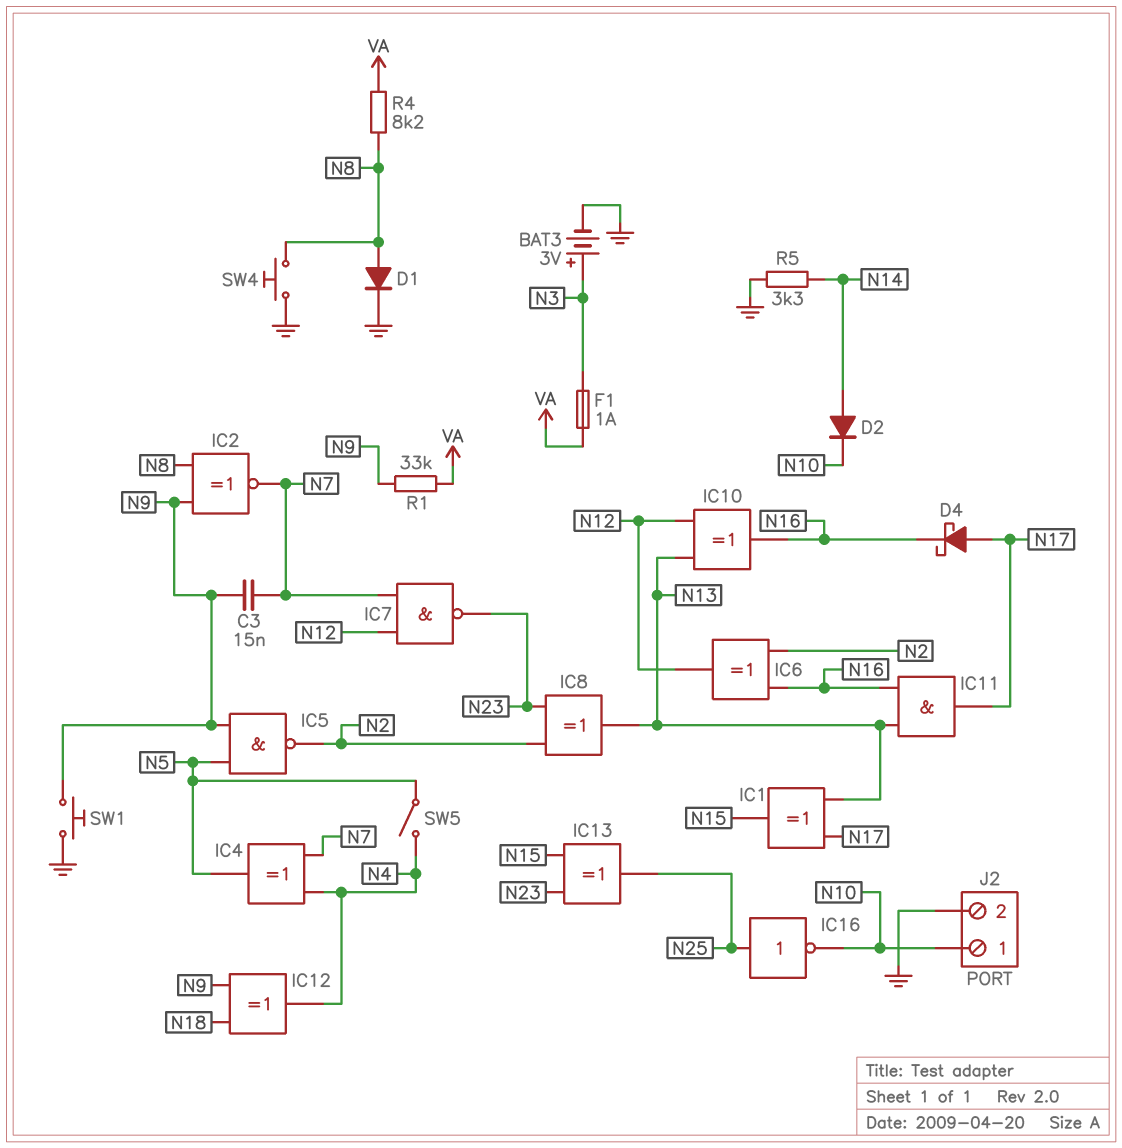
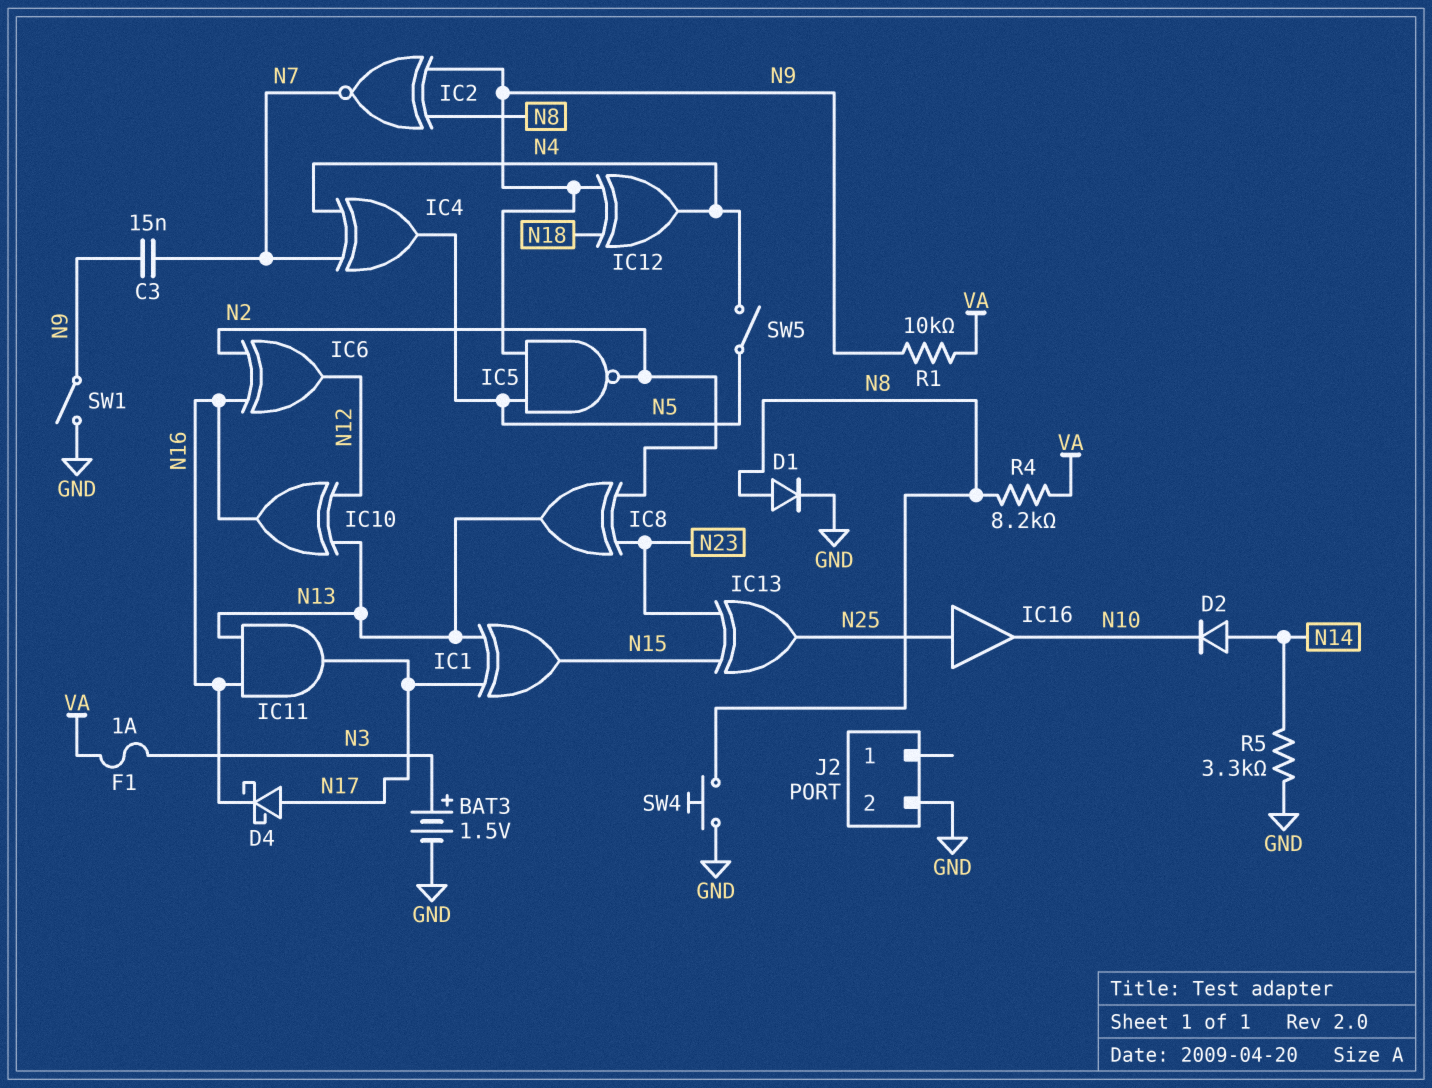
BAT3: 3V (plus N3, minus GND) -> 1.5V (plus N3, minus GND)
IC7: NAND (in N7, in N12, out N23) -> none
IC16: NOT (in N25, out N10) -> buffer (in N25, out N10)
J2 pin 1: N10 -> none
R1: 33k (N9, VA) -> 10k (N9, VA)
SW1: button (GND, N9) -> switch (GND, N9)

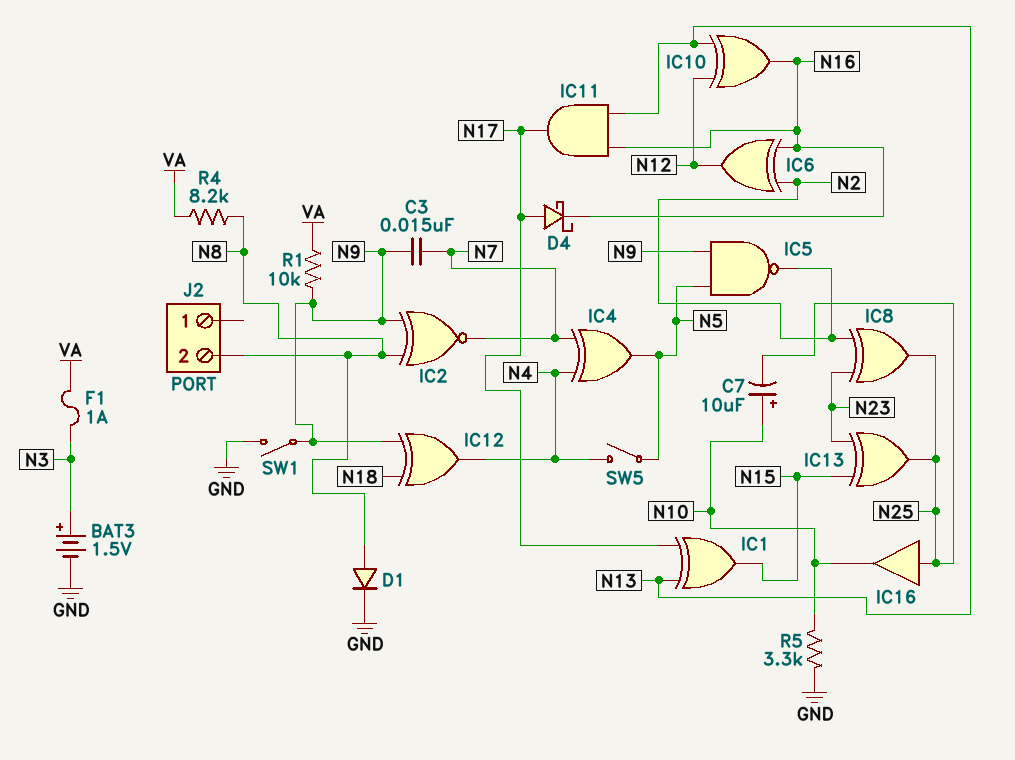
C7: none -> 10uF (plus N10, minus N25)
D2: diode (A N14, K N10) -> none
IC8: XOR (in N2, in N23, out N13) -> XOR (in N2, in N23, out N25)
J2 pin 2: GND -> N8
R5: 3.3k (GND, N14) -> 3.3k (GND, N10)
SW4: button (GND, N8) -> none

